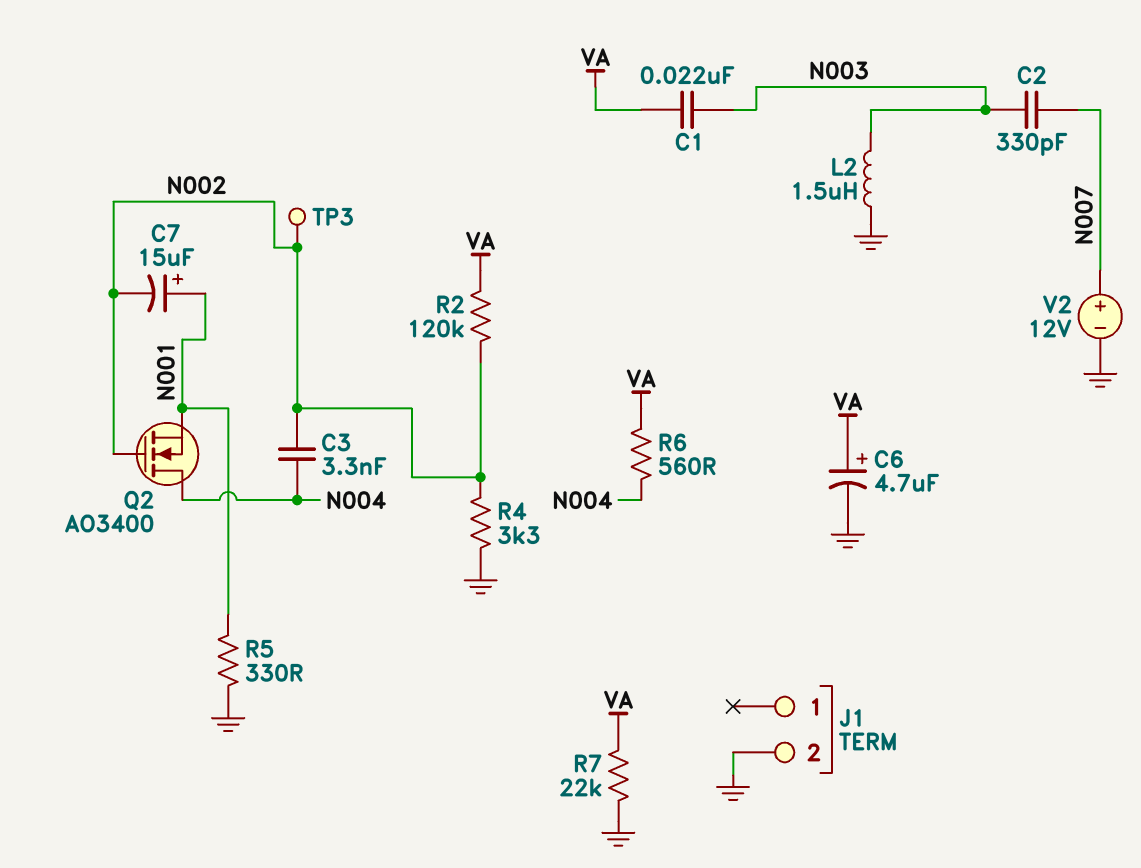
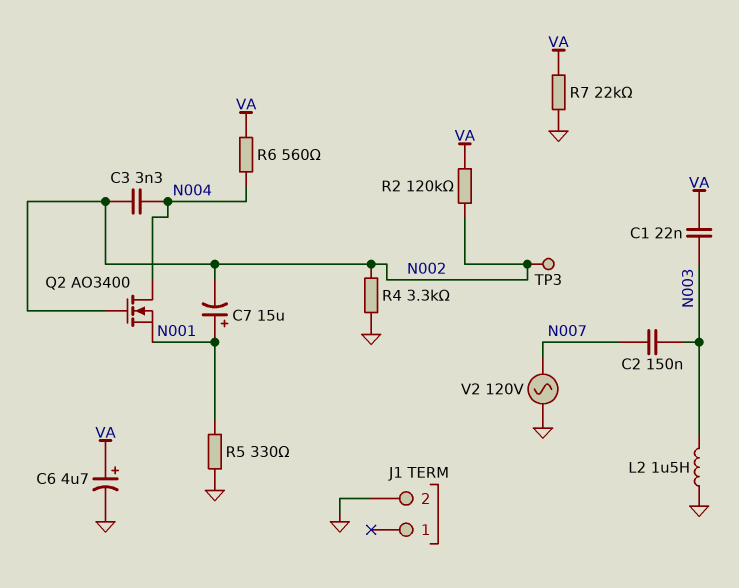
C2: 330pF (N003, N007) -> 150nF (N003, N007)
V2: 12V (plus N007, minus GND) -> AC 120V (GND, N007)

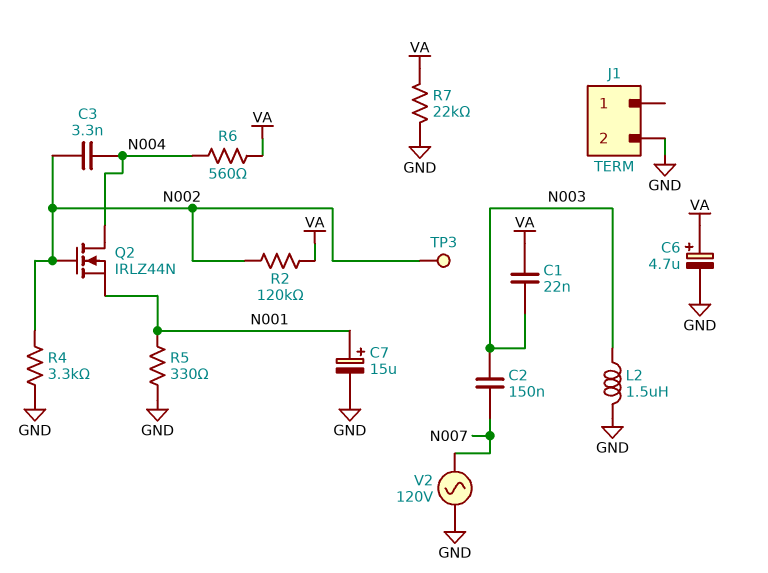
C7: 15uF (plus N001, minus N002) -> 15uF (plus N001, minus GND)
Q2: NMOS AO3400 (G N002, D N004, S N001) -> NMOS IRLZ44N (G N002, D N004, S N001)

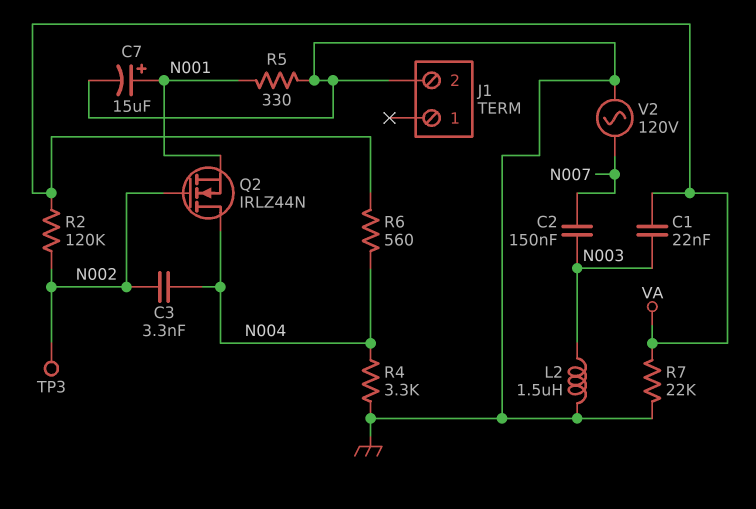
C6: 4.7uF (plus VA, minus GND) -> none
R4: 3.3k (GND, N002) -> 3.3k (GND, N004)

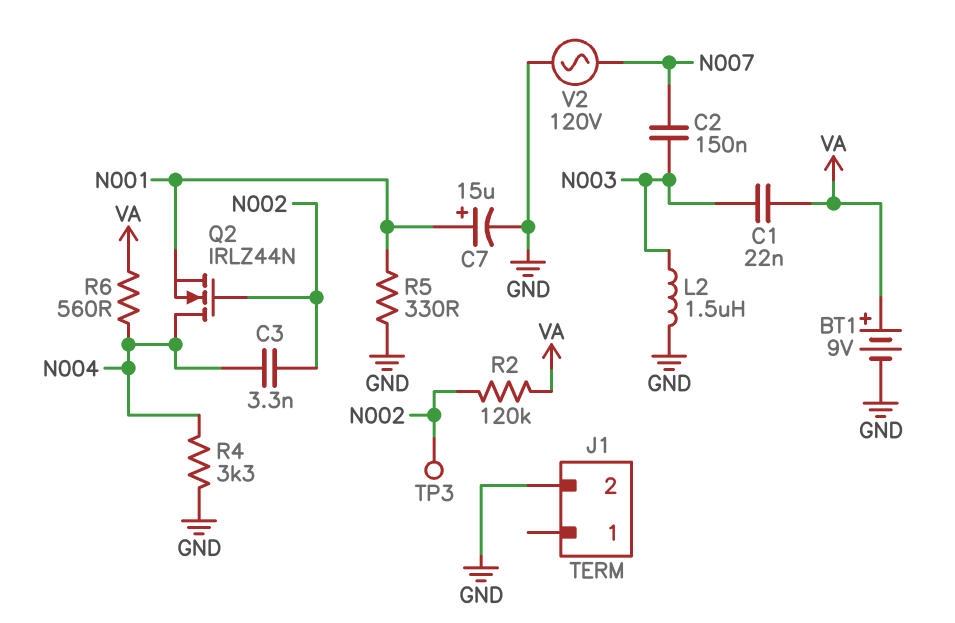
BT1: none -> 9V (plus VA, minus GND)
R7: 22k (GND, VA) -> none

